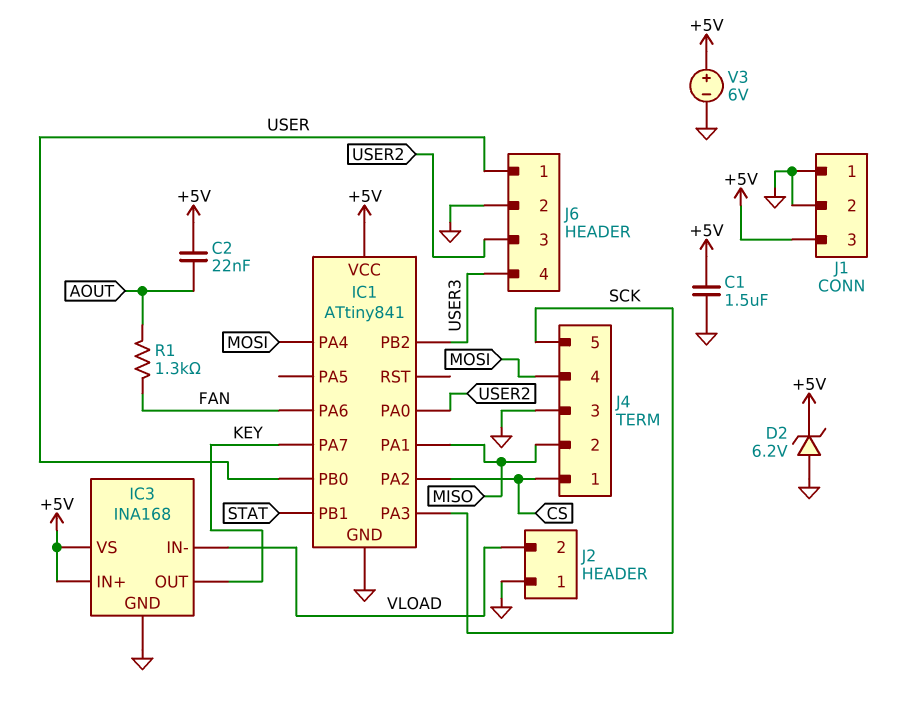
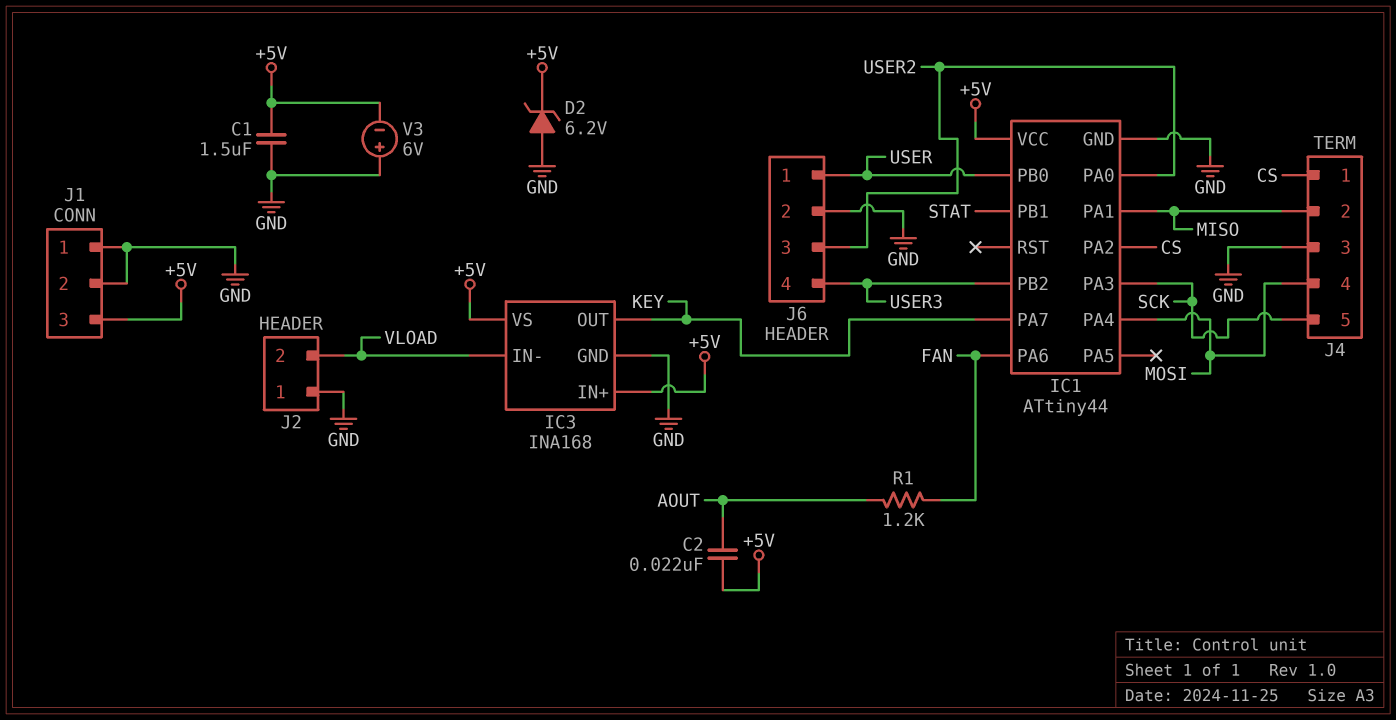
IC1: ATtiny841 -> ATtiny44
R1: 1.3k (AOUT, FAN) -> 1.2k (AOUT, FAN)
V3: 6V (plus +5V, minus GND) -> 6V (plus GND, minus +5V)

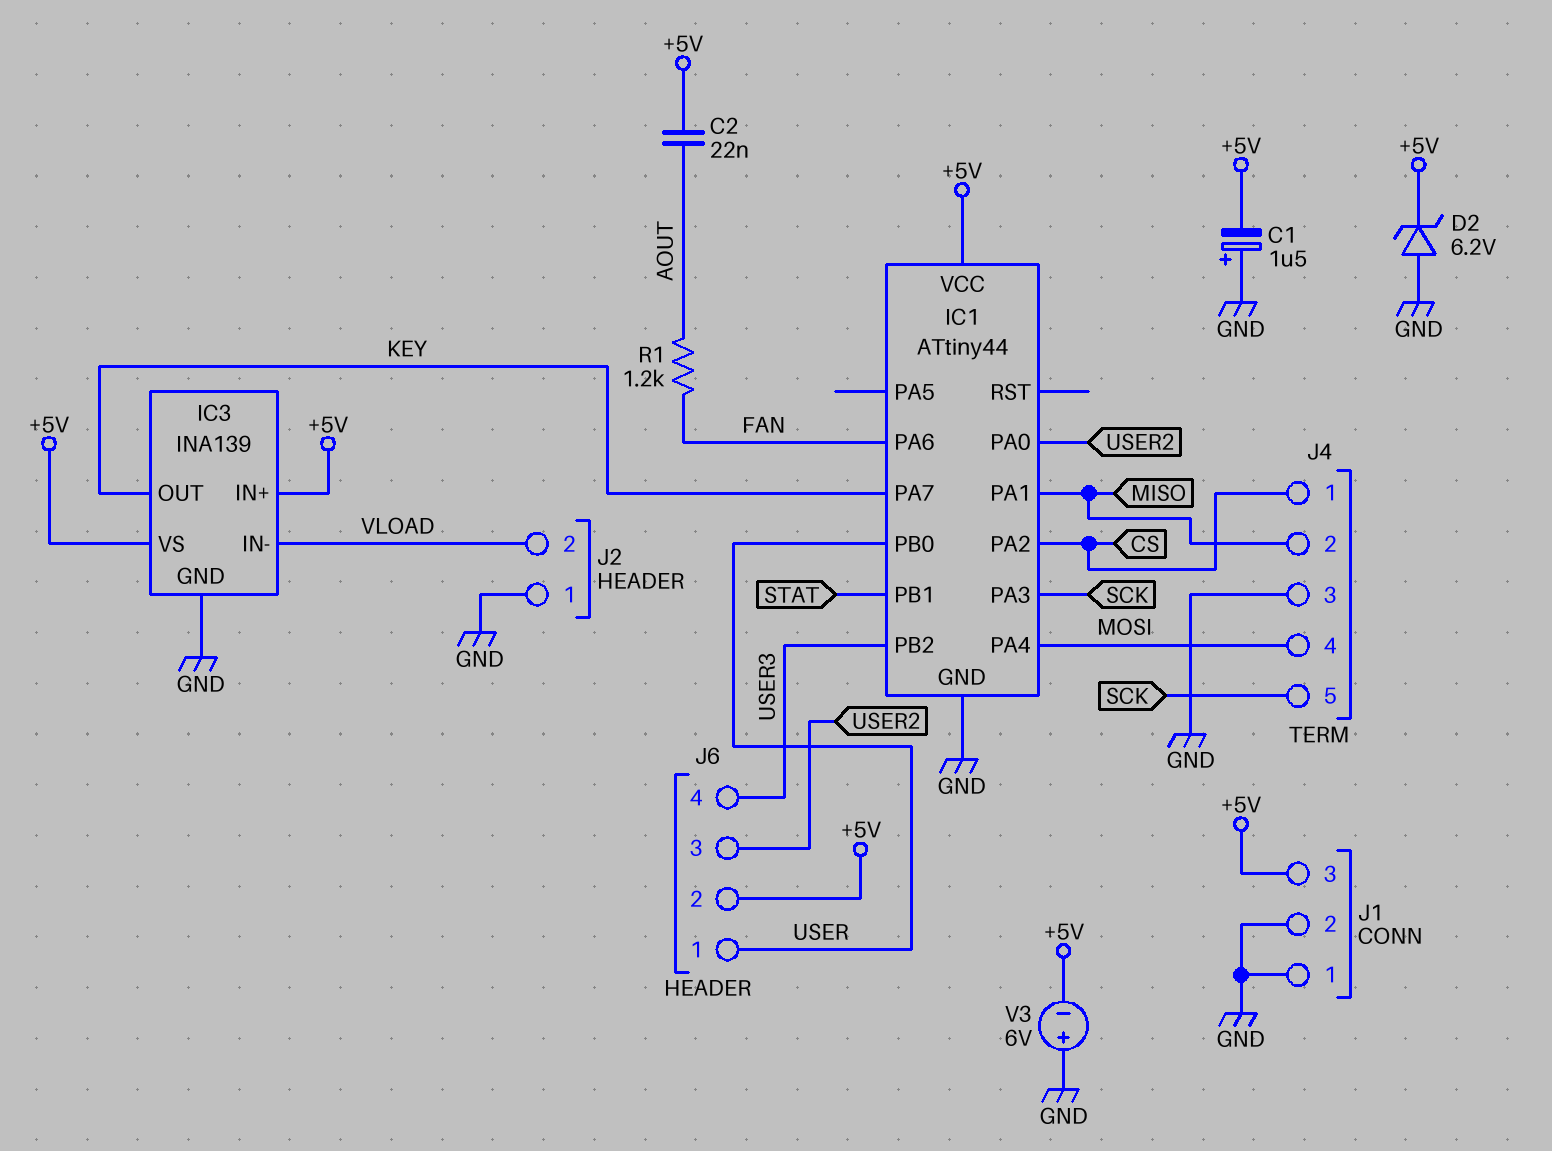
C1: 1.5uF (+5V, GND) -> 1.5uF (plus GND, minus +5V)
IC3: INA168 -> INA139
J6 pin 2: GND -> +5V

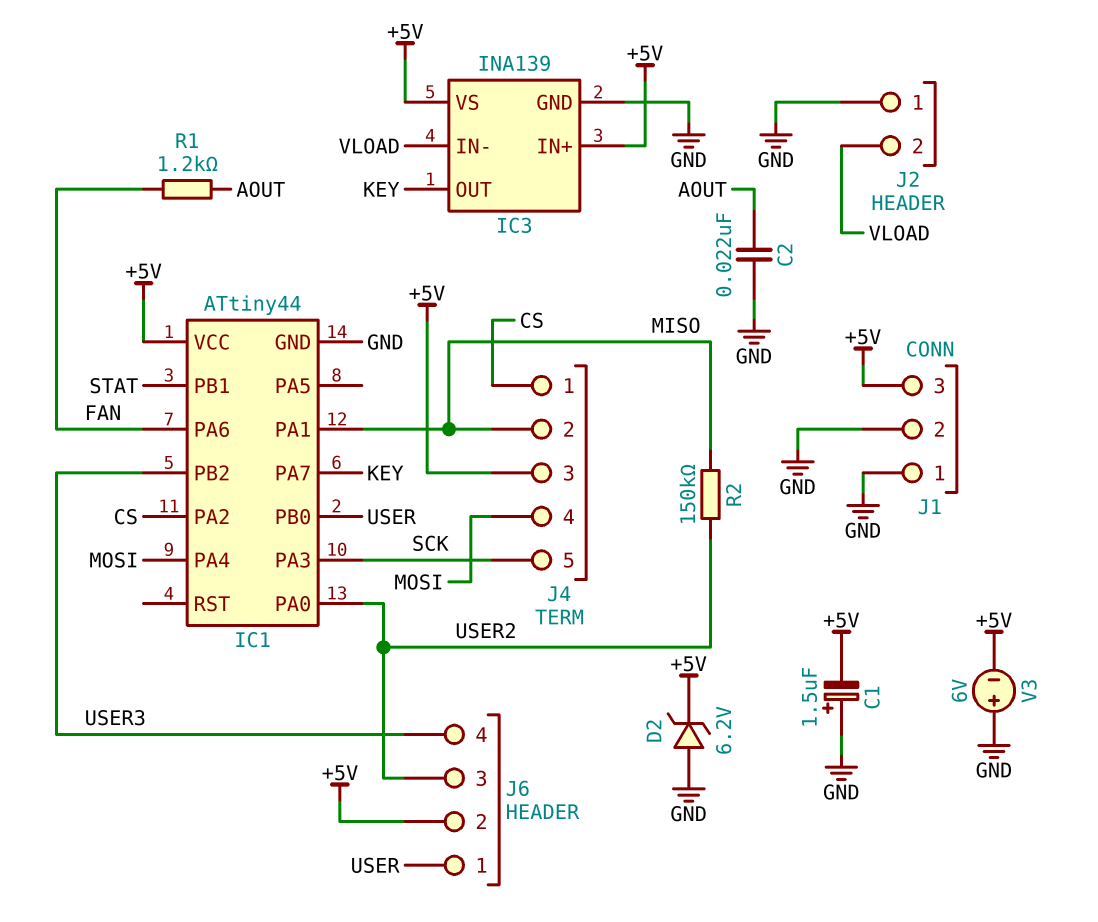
C2: 22nF (+5V, AOUT) -> 22nF (AOUT, GND)
J4 pin 3: GND -> +5V
R2: none -> 150k (MISO, USER2)

